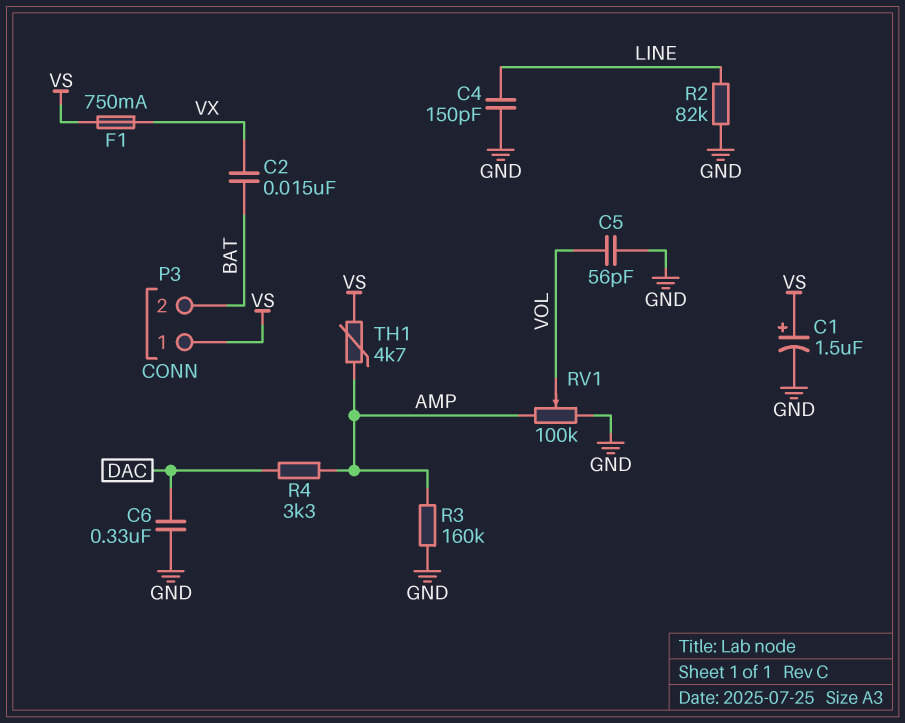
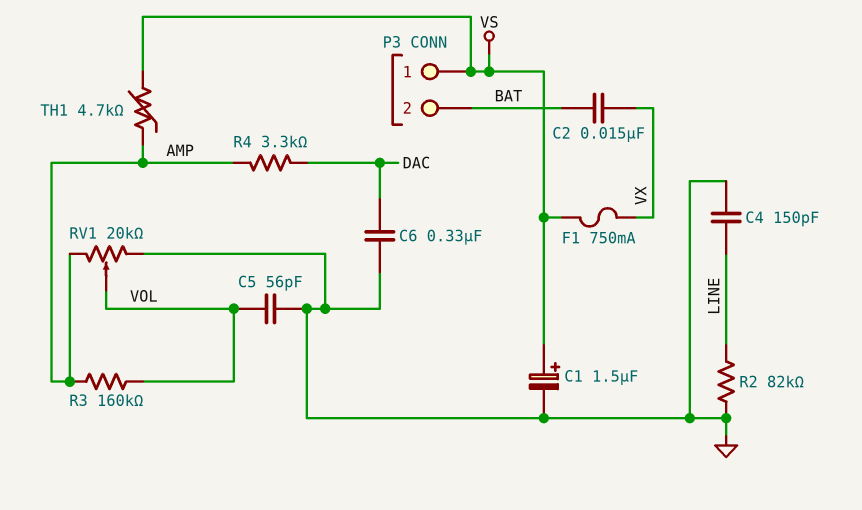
R3: 160k (AMP, GND) -> 160k (AMP, VOL)
RV1: 100k (AMP, GND, wiper VOL) -> 20k (AMP, GND, wiper VOL)

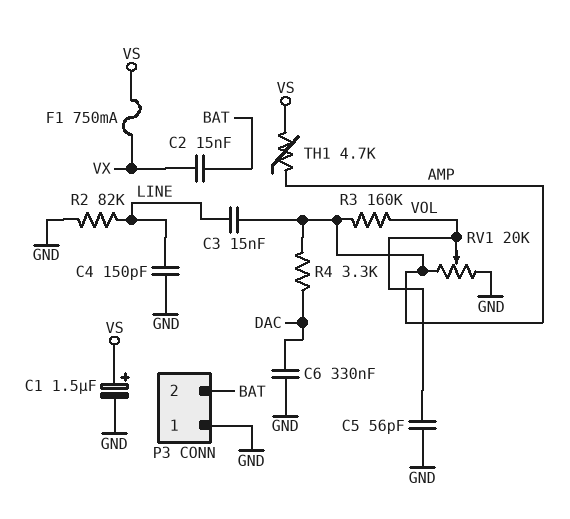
C3: none -> 15nF (AMP, LINE)
P3 pin 1: VS -> GND

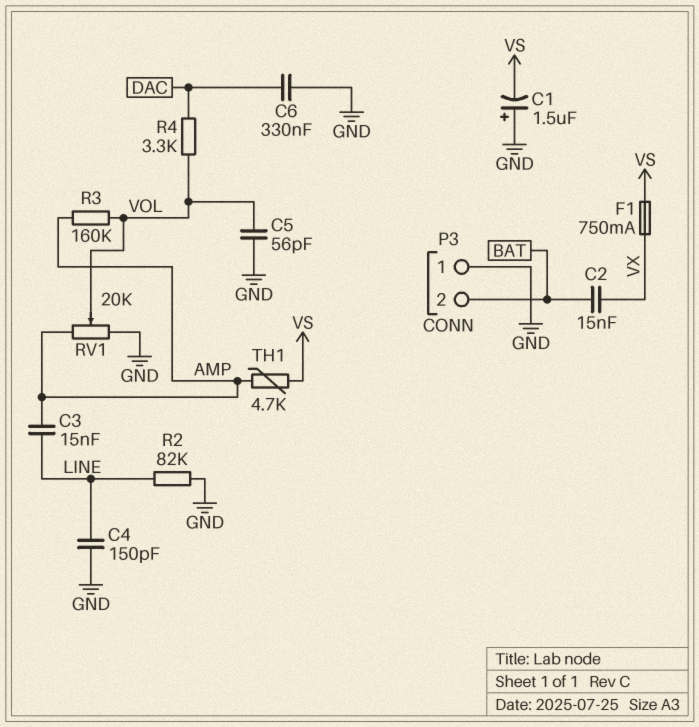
C1: 1.5uF (plus VS, minus GND) -> 1.5uF (plus GND, minus VS)
R4: 3.3k (AMP, DAC) -> 3.3k (DAC, VOL)

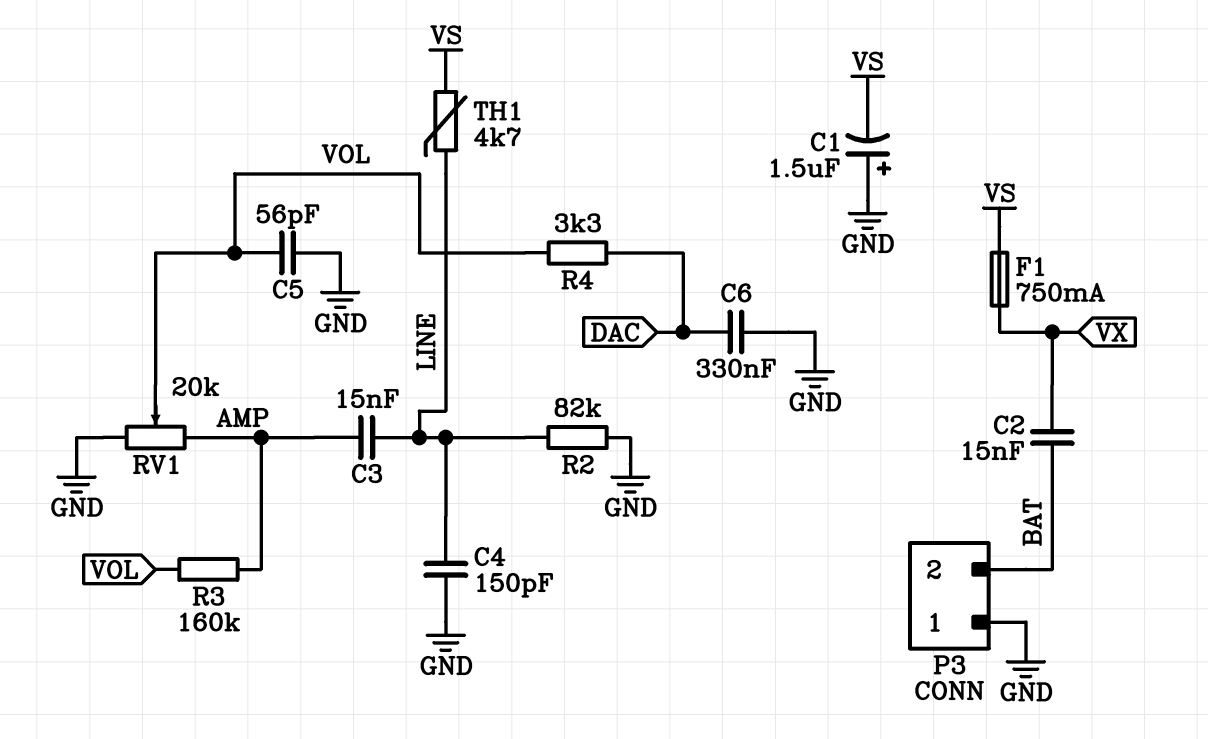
TH1: 4.7k (AMP, VS) -> 4.7k (LINE, VS)

